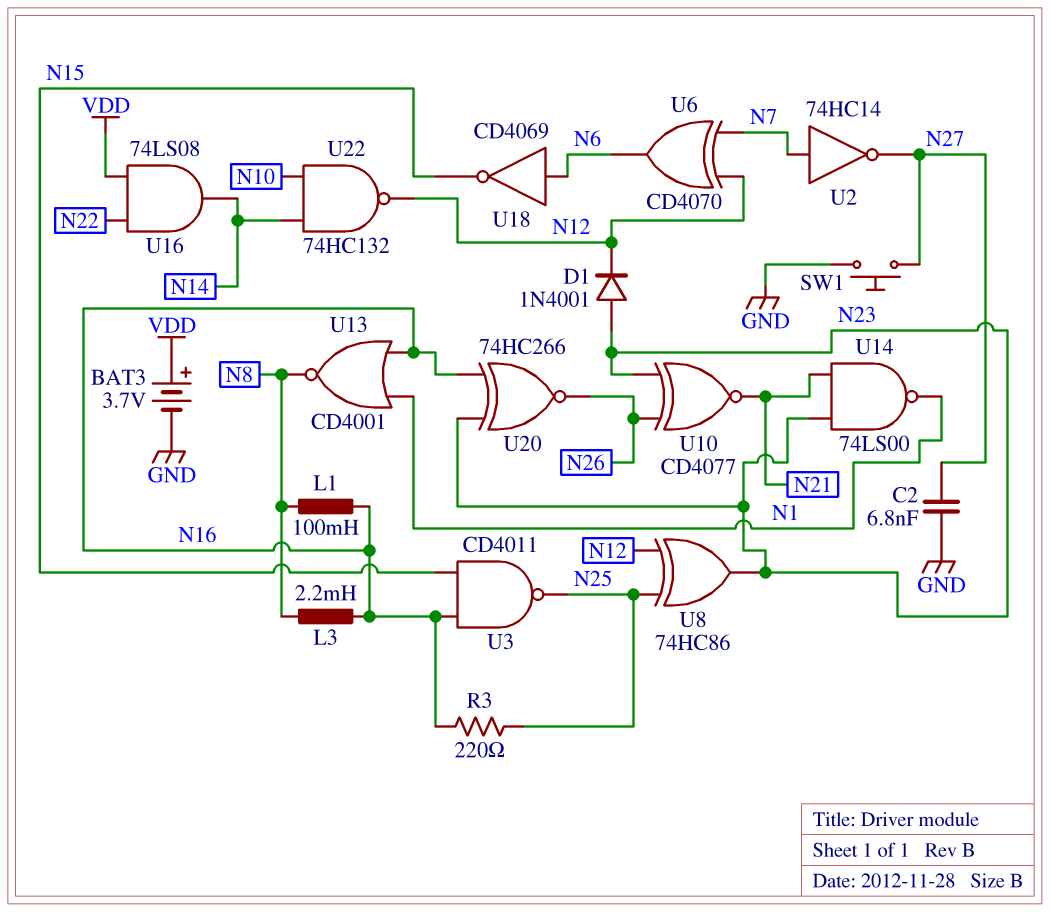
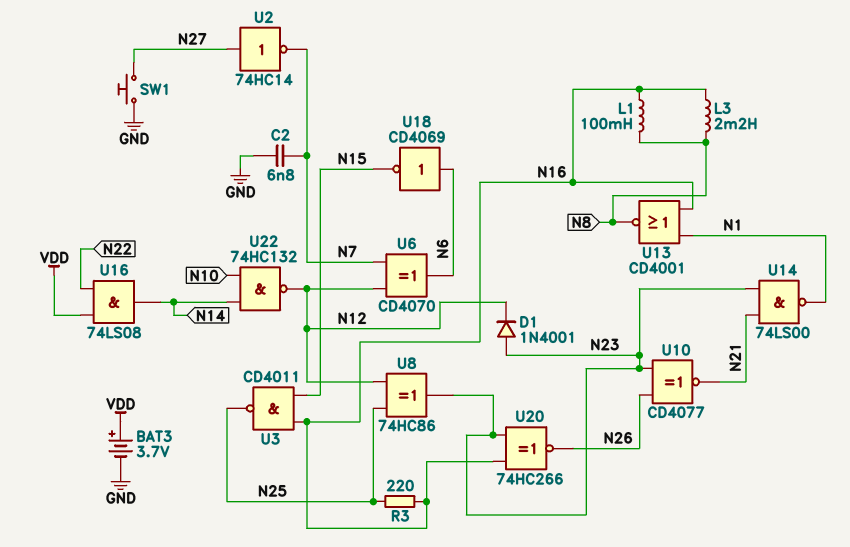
C2: 6.8nF (GND, N27) -> 6.8nF (GND, N7)
U2: NOT 74HC14 (in N7, out N27) -> NOT 74HC14 (in N27, out N7)

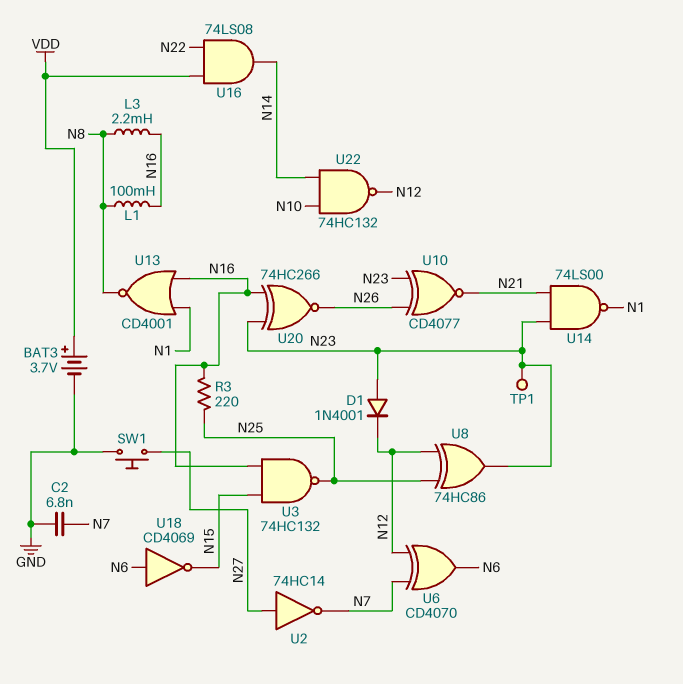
TP1: none -> test point (N23)
U3: NAND CD4011 (in N15, in N16, out N25) -> NAND 74HC132 (in N15, in N16, out N25)

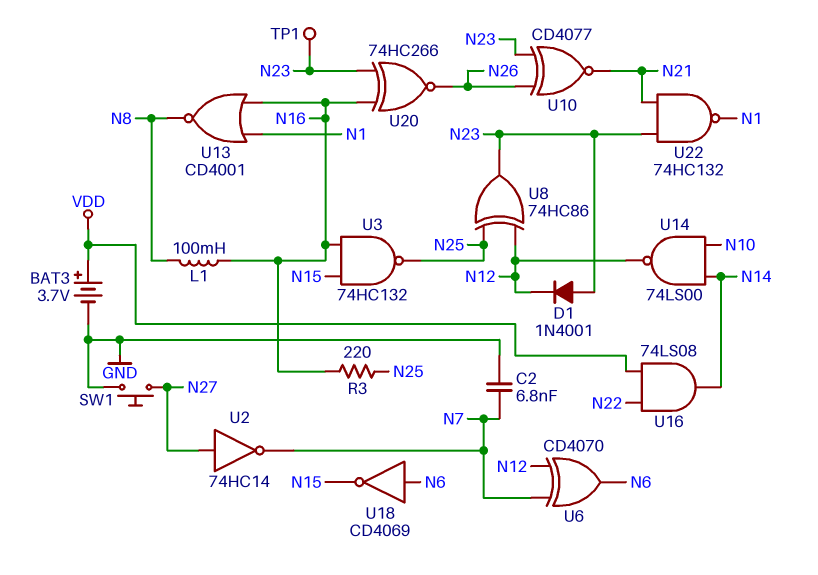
L3: 2.2mH (N8, N16) -> none
U14: NAND 74LS00 (in N21, in N23, out N1) -> NAND 74LS00 (in N10, in N14, out N12)
U22: NAND 74HC132 (in N10, in N14, out N12) -> NAND 74HC132 (in N21, in N23, out N1)

